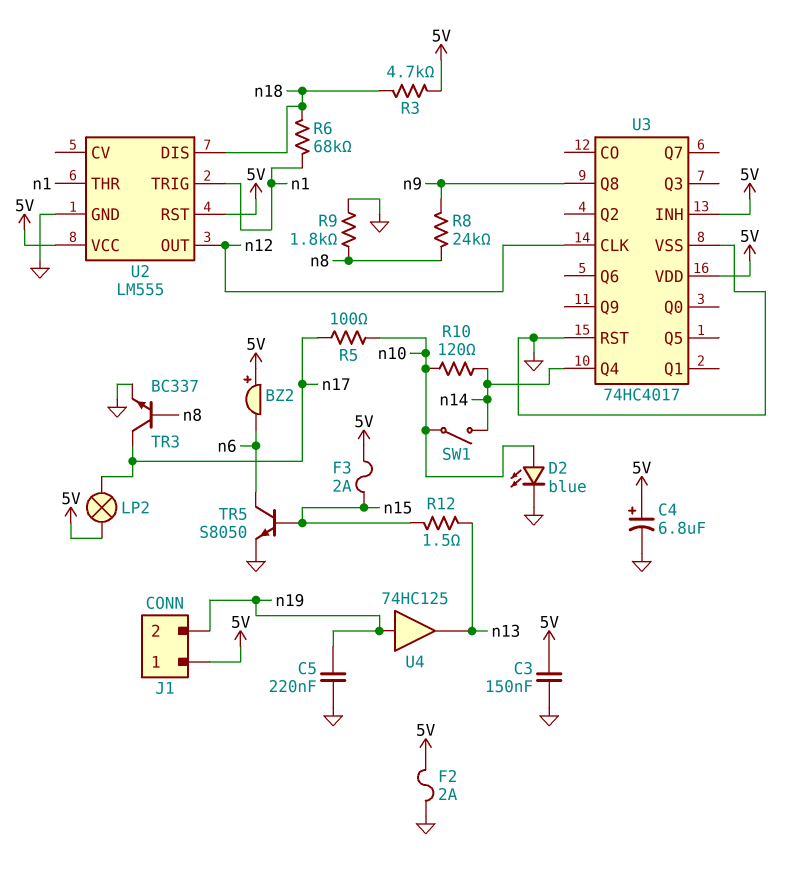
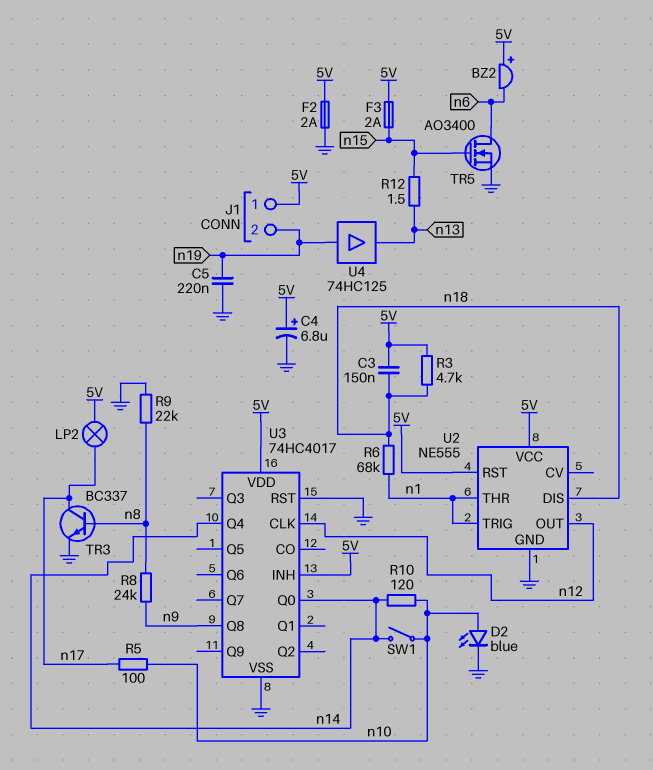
C3: 150nF (5V, GND) -> 150nF (5V, n18)
R9: 1.8k (GND, n8) -> 22k (GND, n8)
TR5: NPN S8050 (B n15, C n6, E GND) -> NMOS AO3400 (G n15, D n6, S GND)
U2: LM555 -> NE555
U3 pin Q0: none -> n14

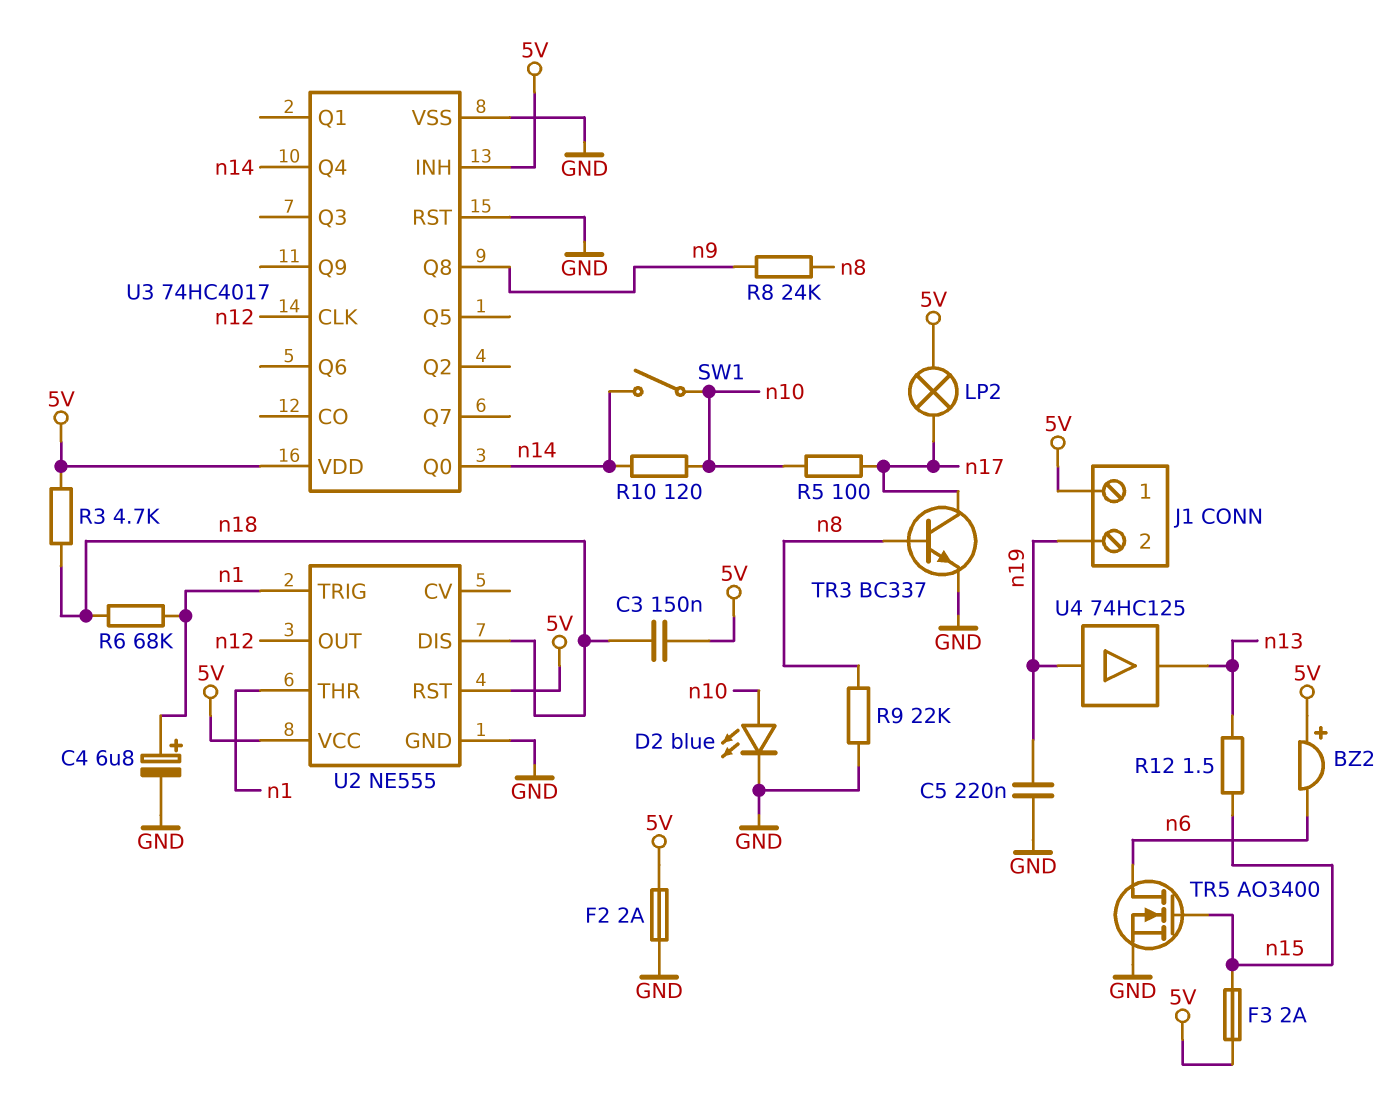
C4: 6.8uF (plus 5V, minus GND) -> 6.8uF (plus n1, minus GND)

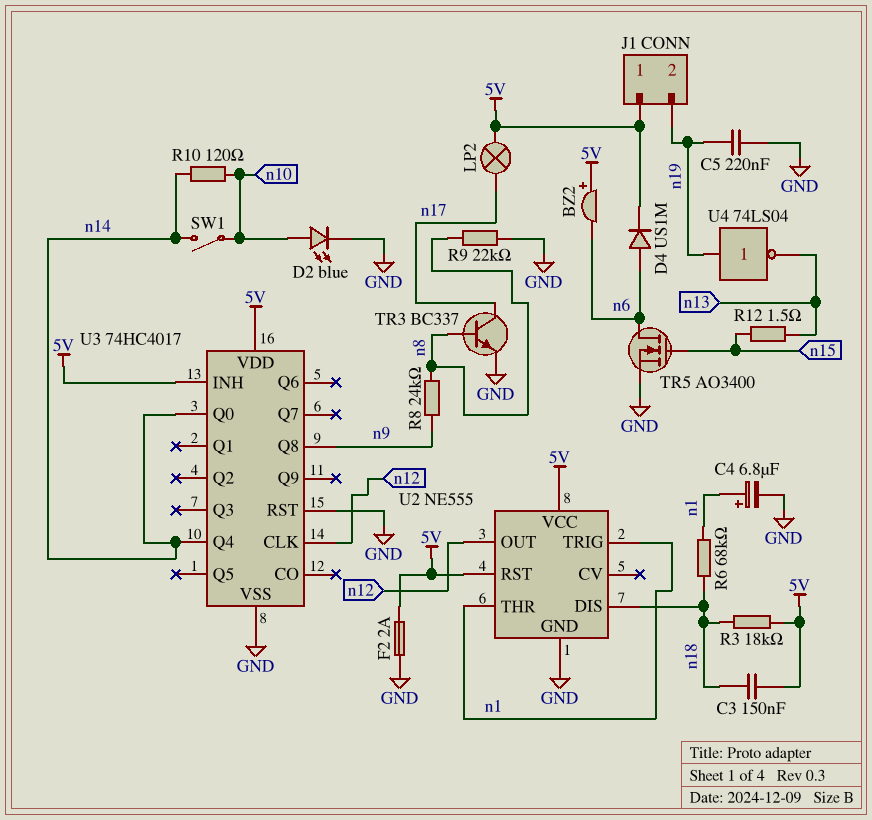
D4: none -> diode US1M (A n6, K 5V)
F3: 2A (5V, n15) -> none
R3: 4.7k (5V, n18) -> 18k (5V, n18)
R5: 100 (n10, n17) -> none
U4: buffer 74HC125 (in n19, out n13) -> NOT 74LS04 (in n19, out n13)

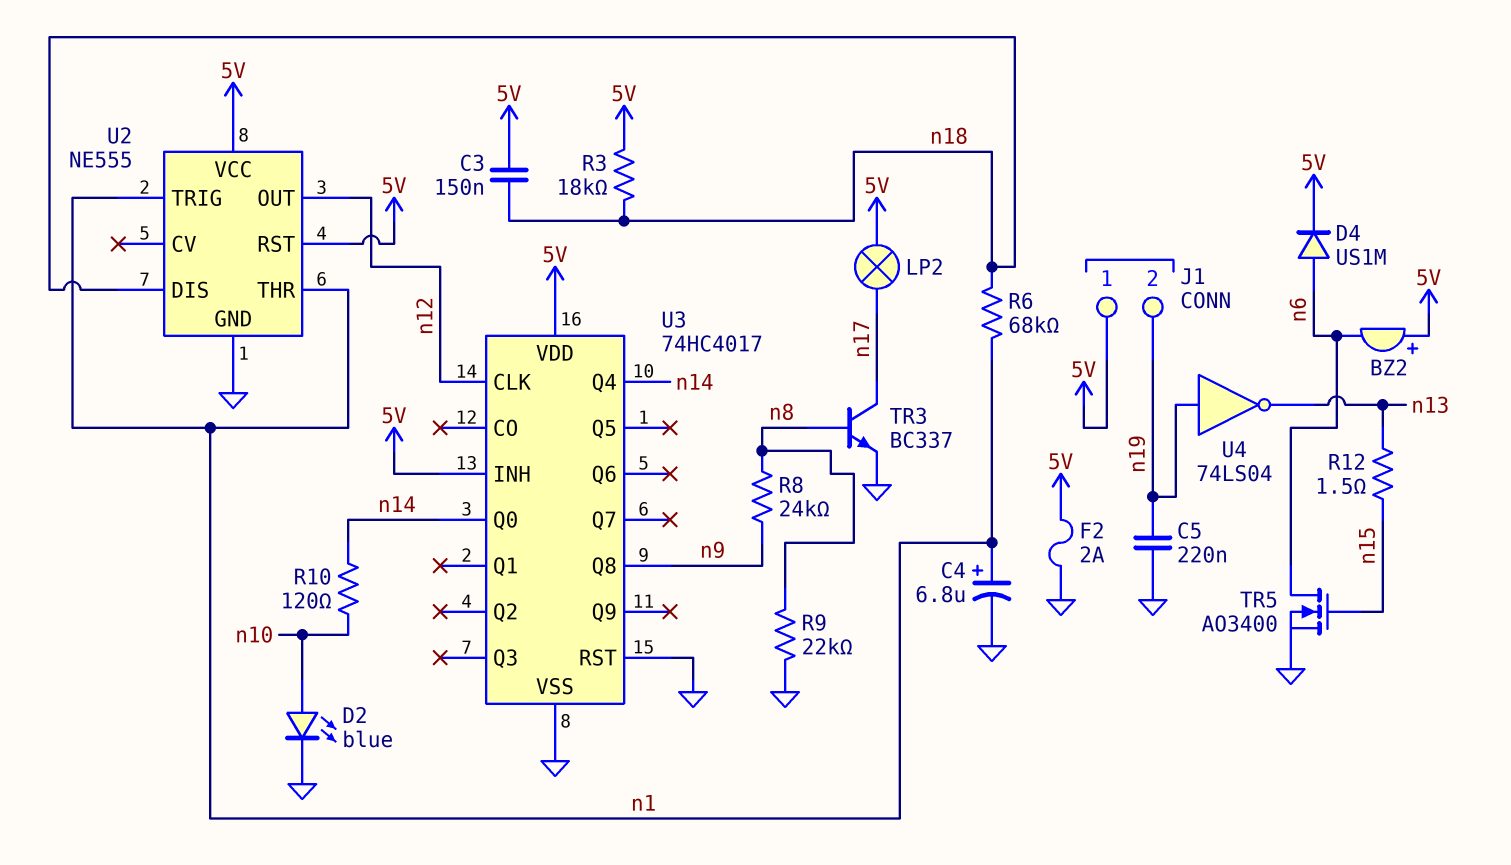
SW1: switch (n10, n14) -> none

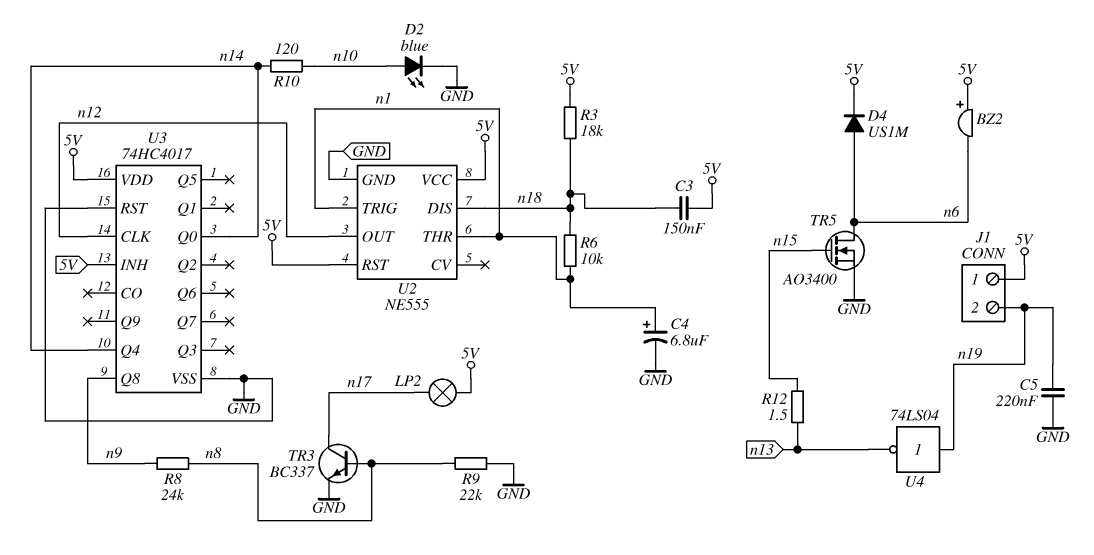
F2: 2A (5V, GND) -> none
R6: 68k (n1, n18) -> 10k (n1, n18)

